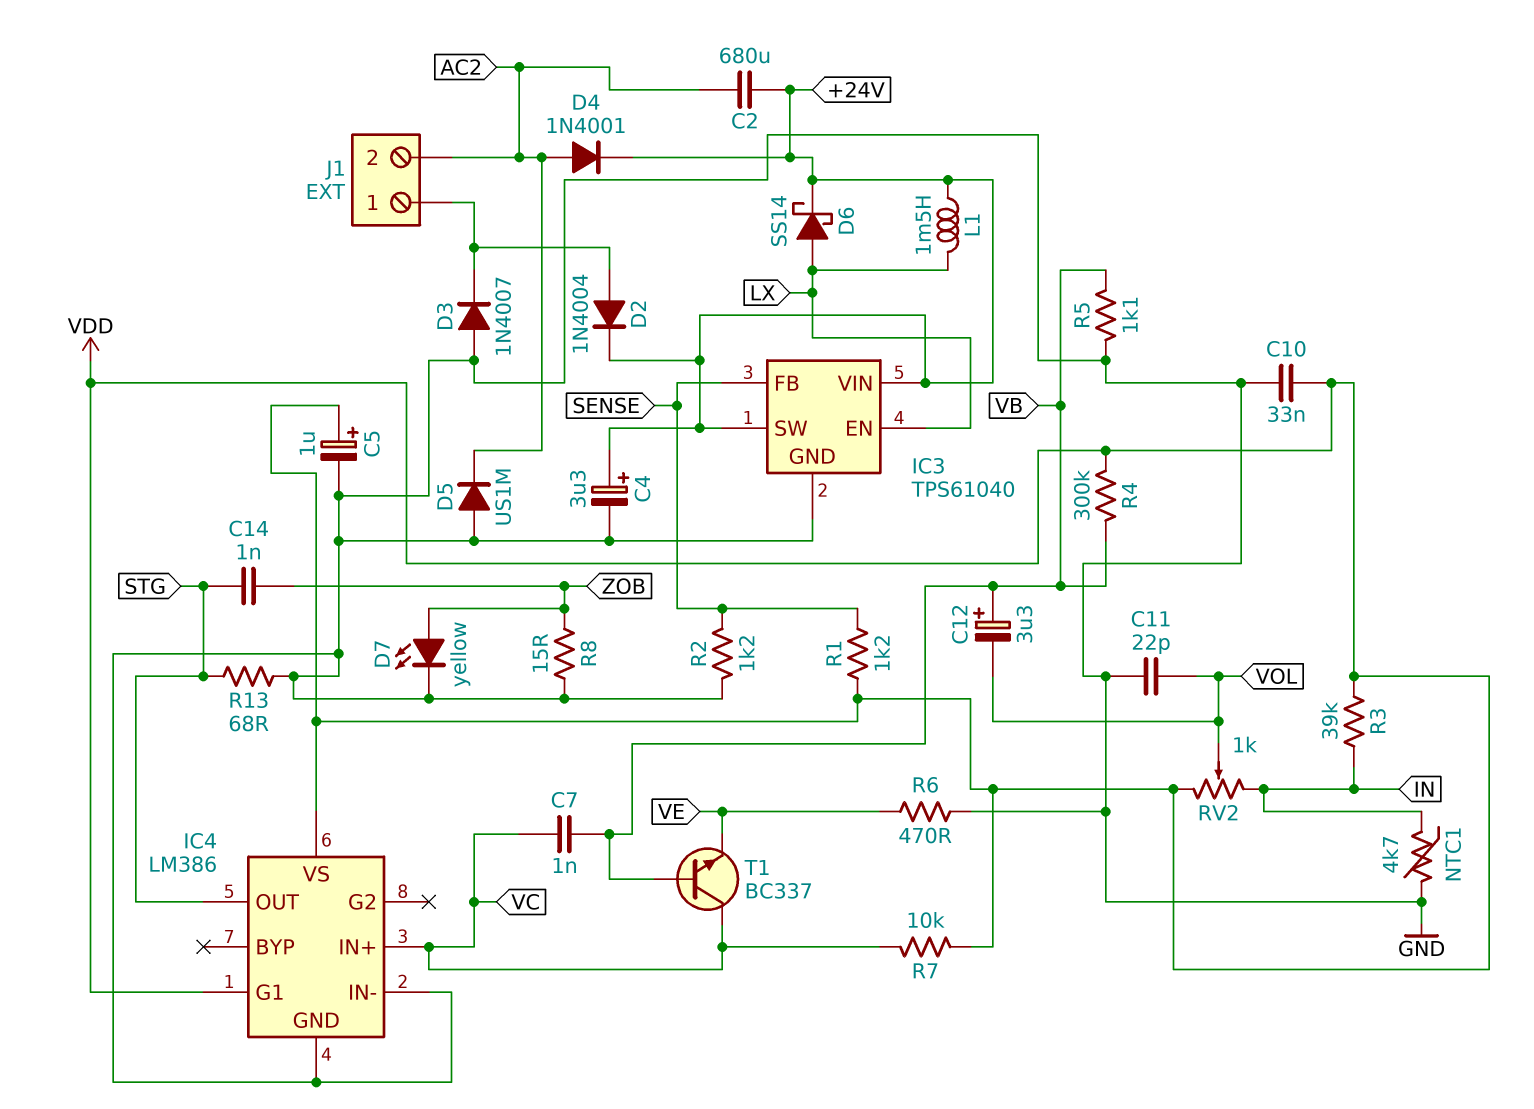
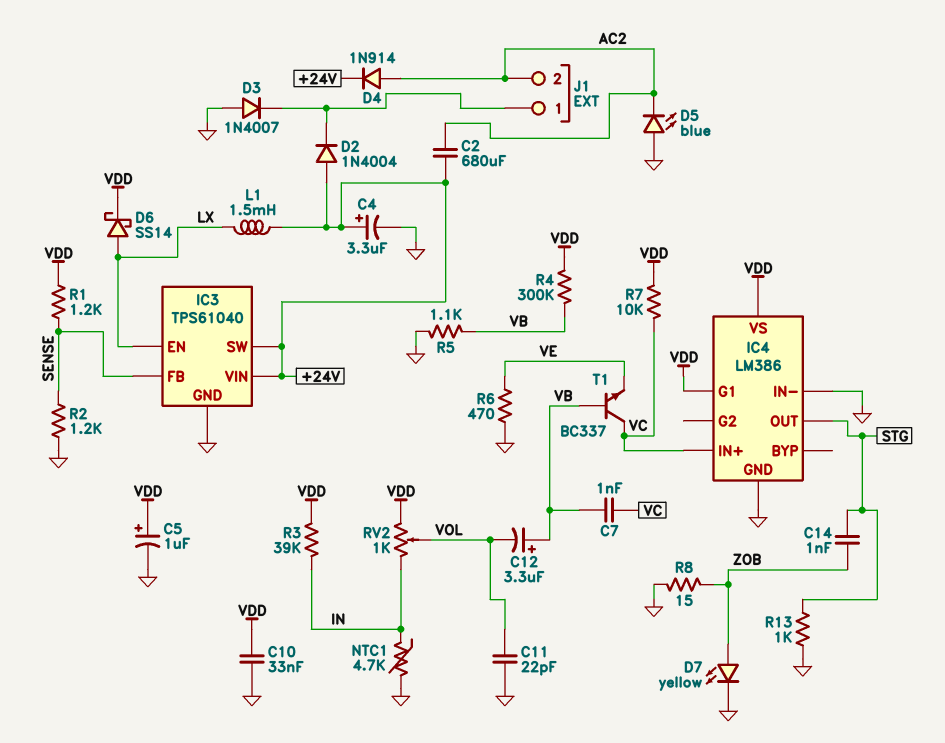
D2: diode 1N4004 (A J1/1, K +24V) -> diode 1N4004 (A +24V, K J1/1)
D4: diode 1N4001 (A AC2, K +24V) -> diode 1N914 (A AC2, K +24V)
D5: diode US1M (A GND, K AC2) -> LED blue (A GND, K AC2)
D6: schottky SS14 (A LX, K +24V) -> schottky SS14 (A LX, K VDD)
R13: 68 (GND, STG) -> 1k (GND, STG)

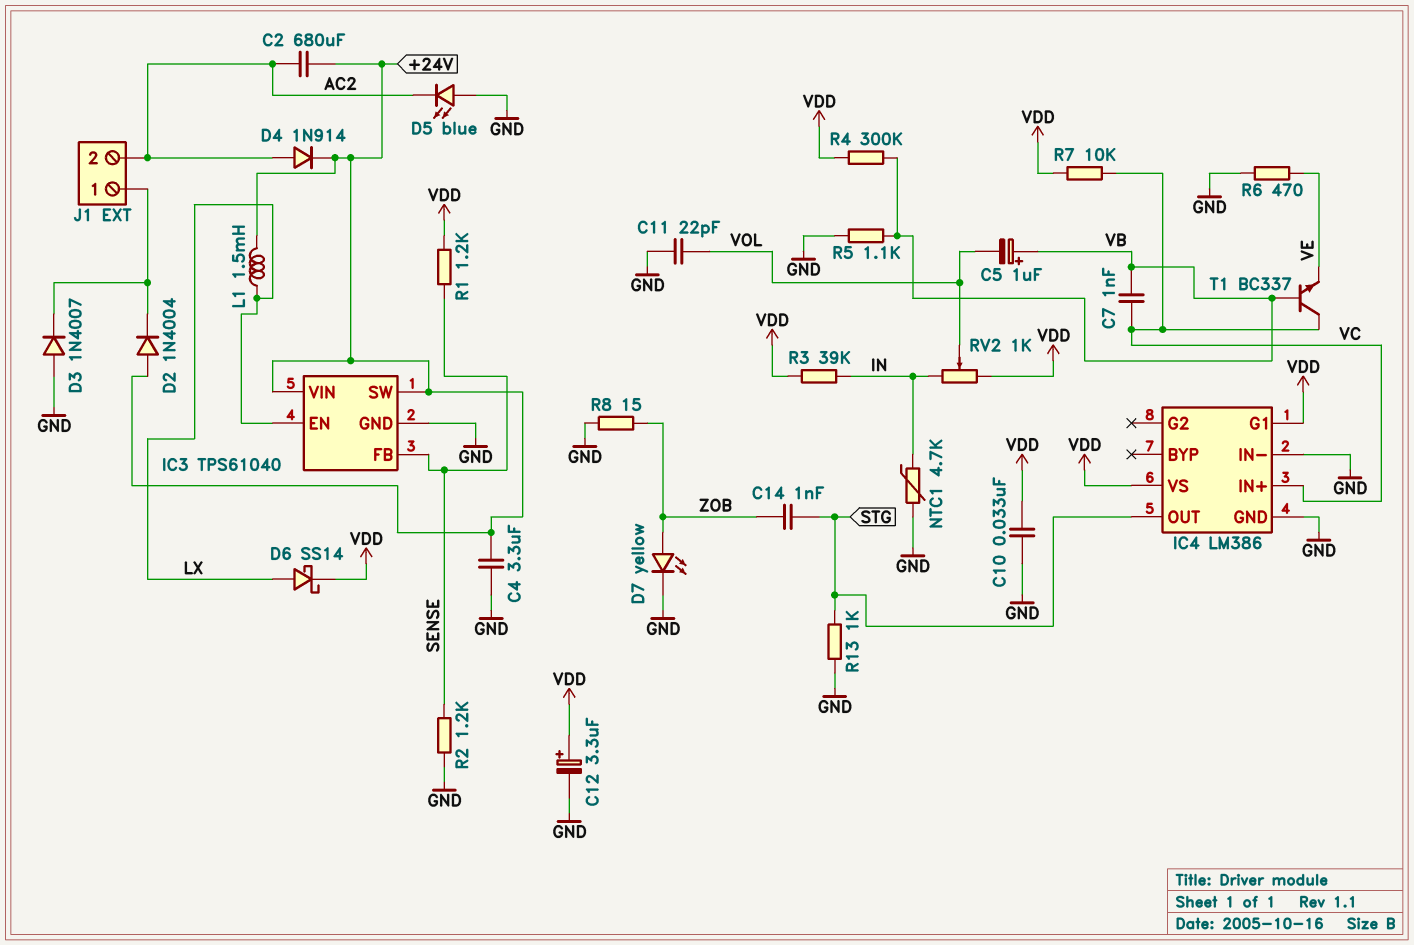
C4: 3.3uF (plus +24V, minus GND) -> 3.3uF (+24V, GND)
C5: 1uF (plus VDD, minus GND) -> 1uF (plus VB, minus VOL)
C12: 3.3uF (plus VB, minus VOL) -> 3.3uF (plus VDD, minus GND)

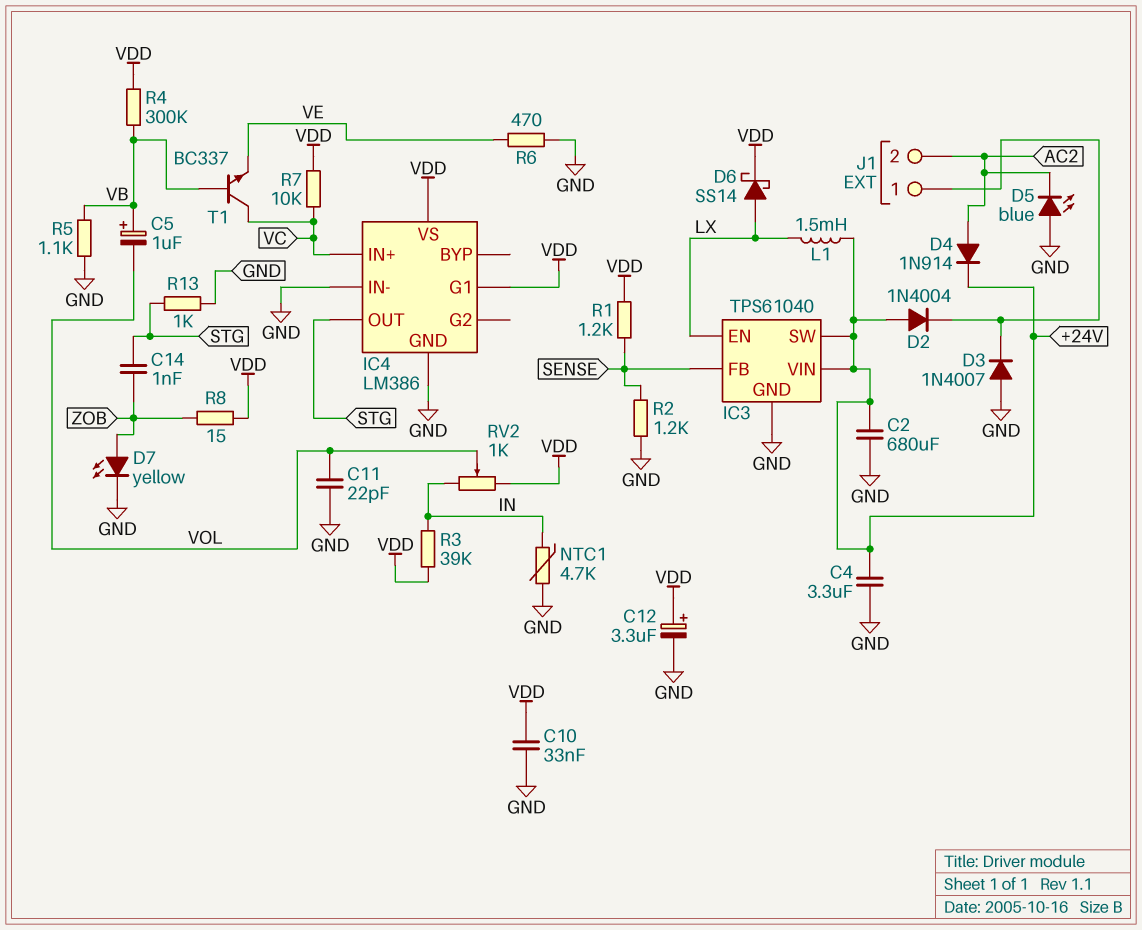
C2: 680uF (+24V, AC2) -> 680uF (+24V, GND)
C7: 1nF (VB, VC) -> none
R8: 15 (GND, ZOB) -> 15 (VDD, ZOB)

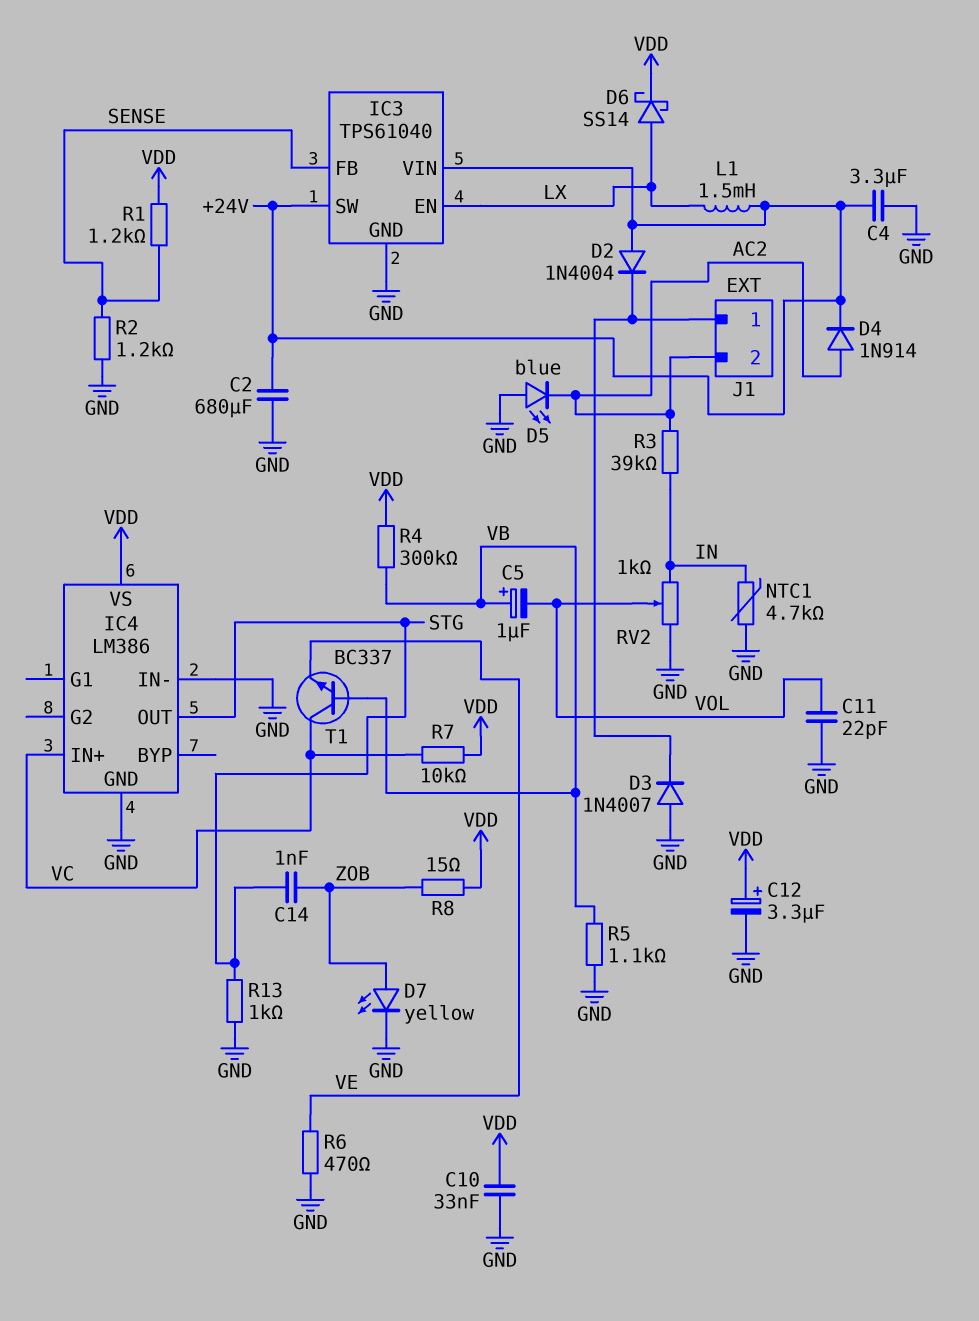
IC4 pin G1: VDD -> none
R3: 39k (IN, VDD) -> 39k (AC2, IN)
RV2: 1k (IN, VDD, wiper VOL) -> 1k (GND, IN, wiper VOL)

